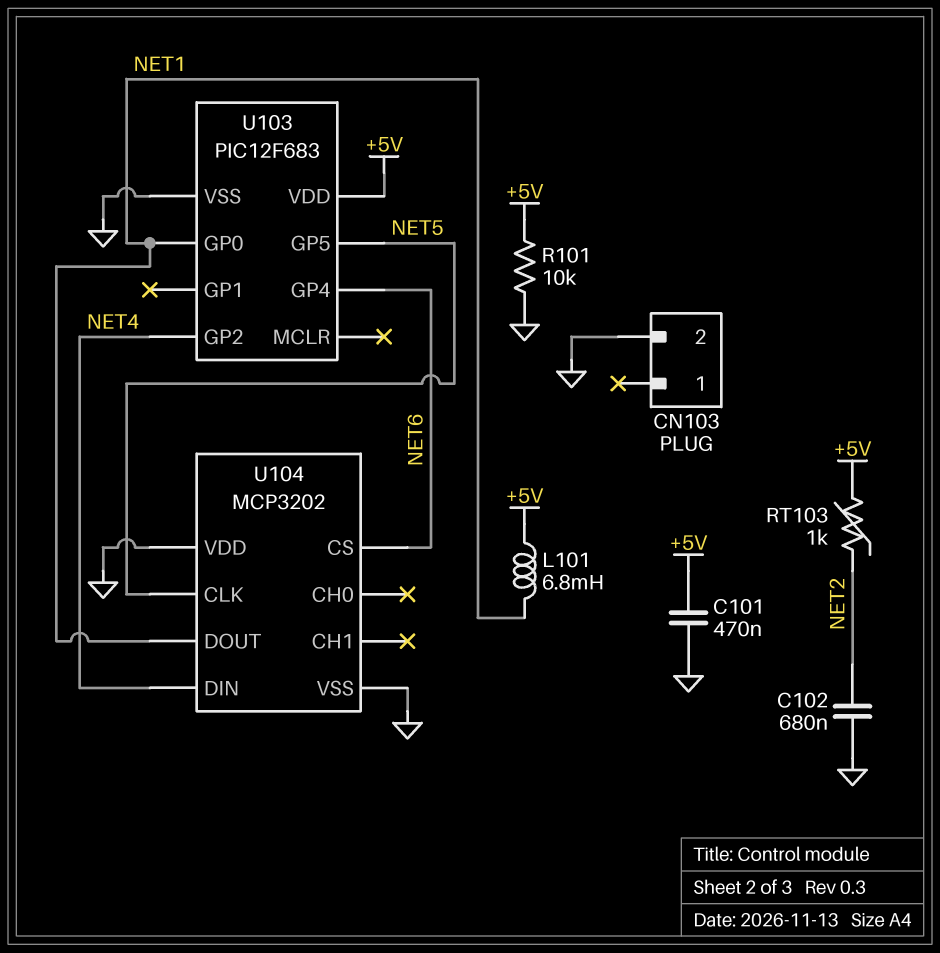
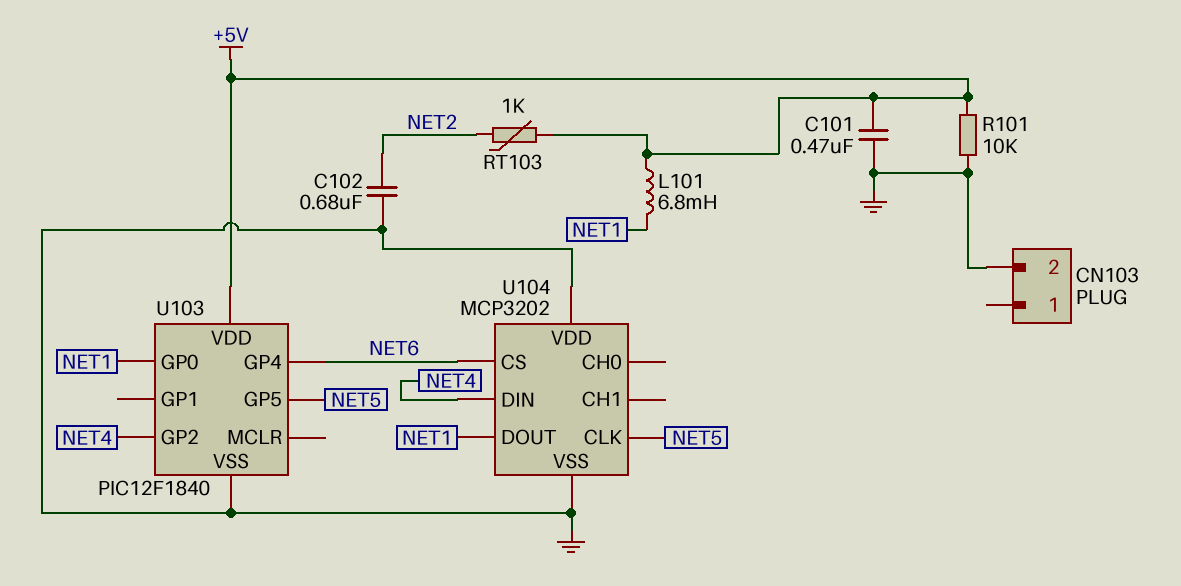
U103: PIC12F683 -> PIC12F1840

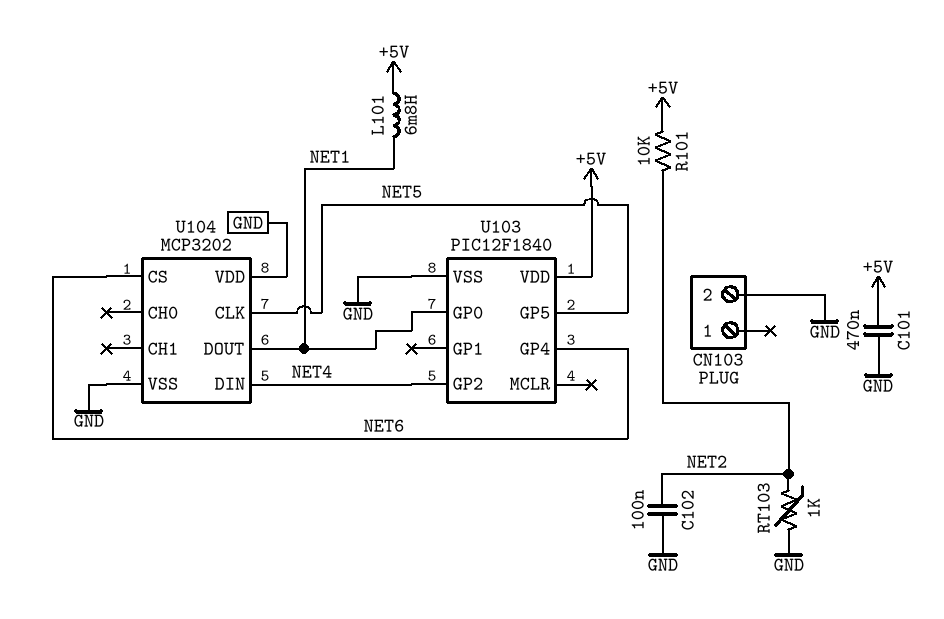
C102: 680nF (GND, NET2) -> 100nF (GND, NET2)
R101: 10k (+5V, GND) -> 10k (+5V, NET2)
RT103: 1k (+5V, NET2) -> 1k (GND, NET2)

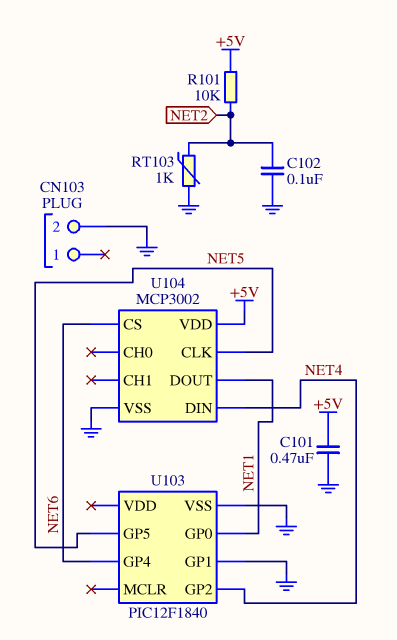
L101: 6.8mH (+5V, NET1) -> none
U103 pin GP1: none -> GND
U103 pin VDD: +5V -> none
U104: MCP3202 -> MCP3002
U104 pin VDD: GND -> +5V

